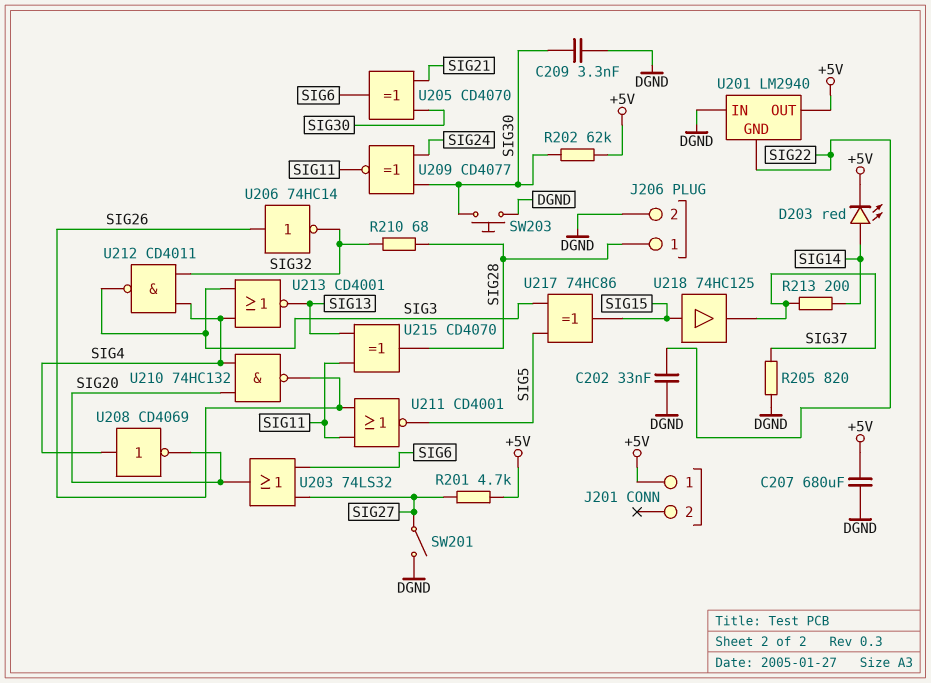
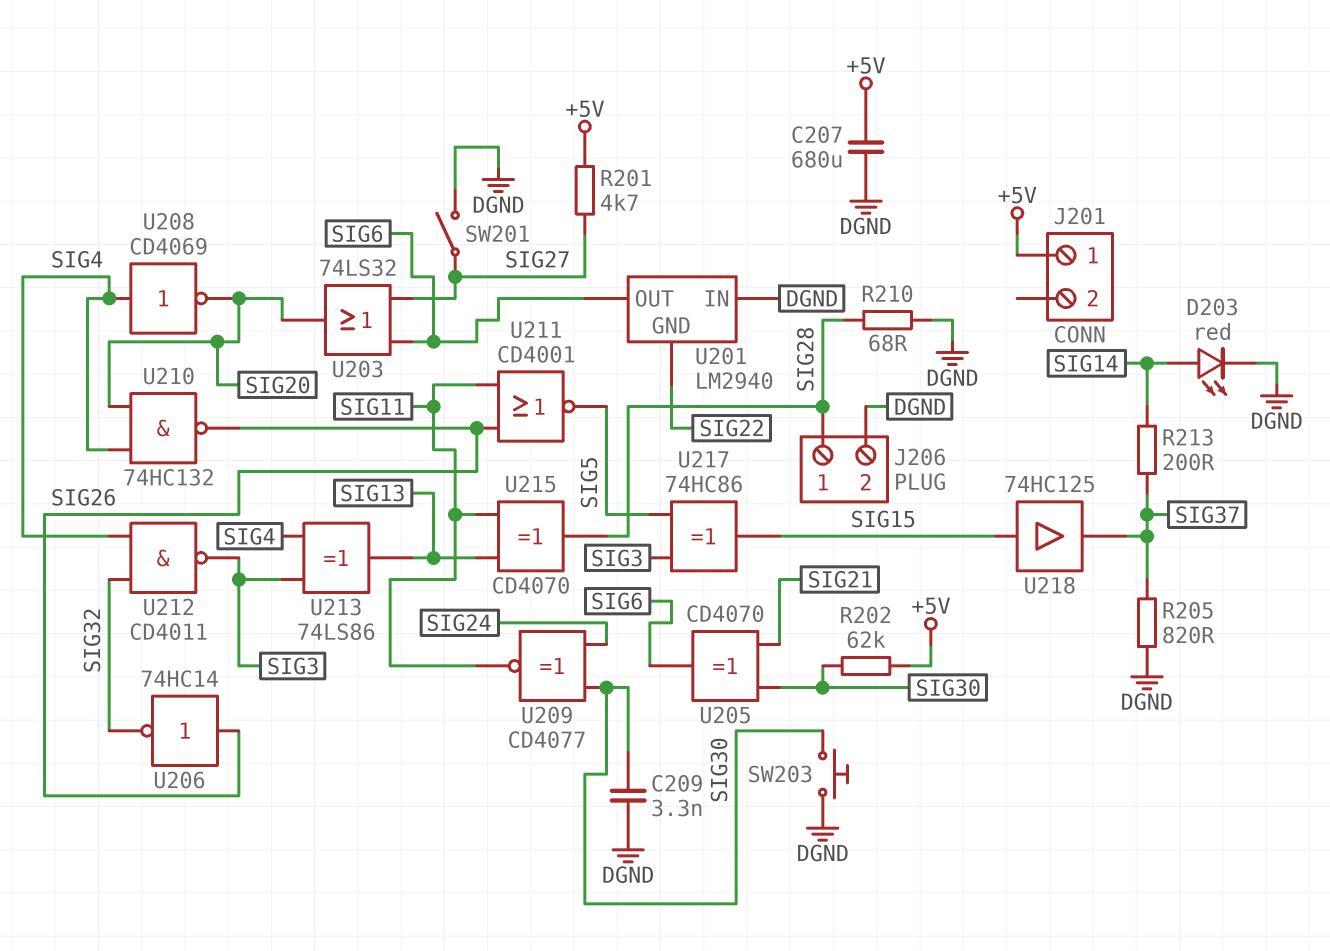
C202: 33nF (DGND, SIG22) -> none
D203: LED red (A SIG14, K +5V) -> LED red (A SIG14, K DGND)
R210: 68 (SIG28, SIG32) -> 68 (DGND, SIG28)
U201 pin OUT: +5V -> SIG6
U213: NOR CD4001 (in SIG3, in SIG4, out SIG13) -> XOR 74LS86 (in SIG3, in SIG4, out SIG13)

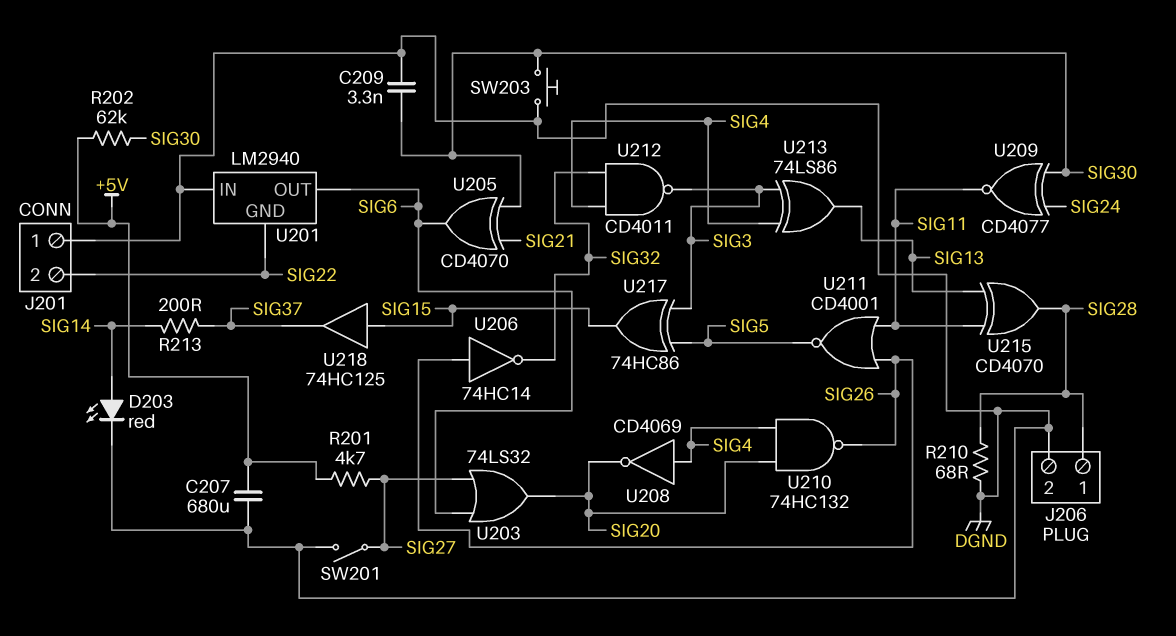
J201 pin 1: +5V -> DGND
J201 pin 2: none -> SIG22
R205: 820 (DGND, SIG37) -> none

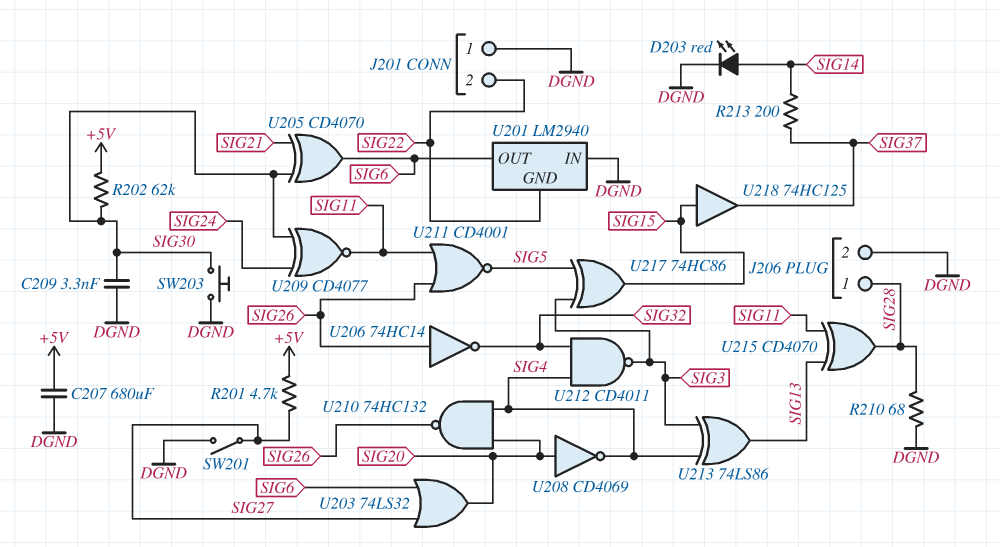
U208: NOT CD4069 (in SIG4, out SIG20) -> NOT CD4069 (in SIG20, out SIG4)

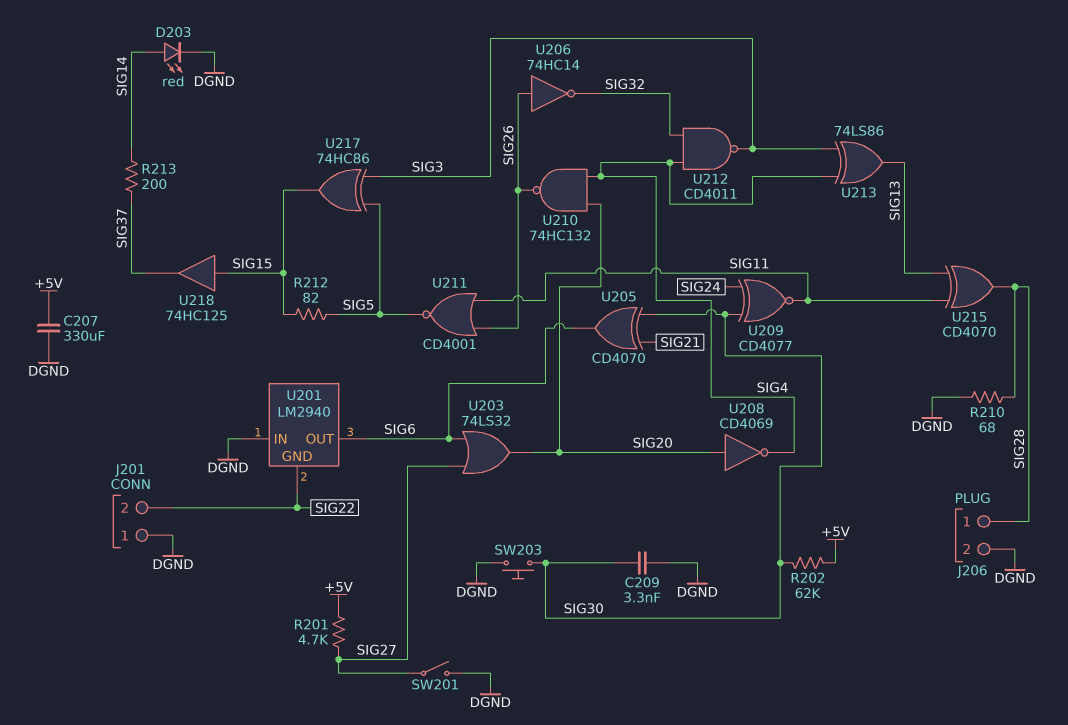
C207: 680uF (+5V, DGND) -> 330uF (+5V, DGND)
R212: none -> 82 (SIG5, SIG15)

